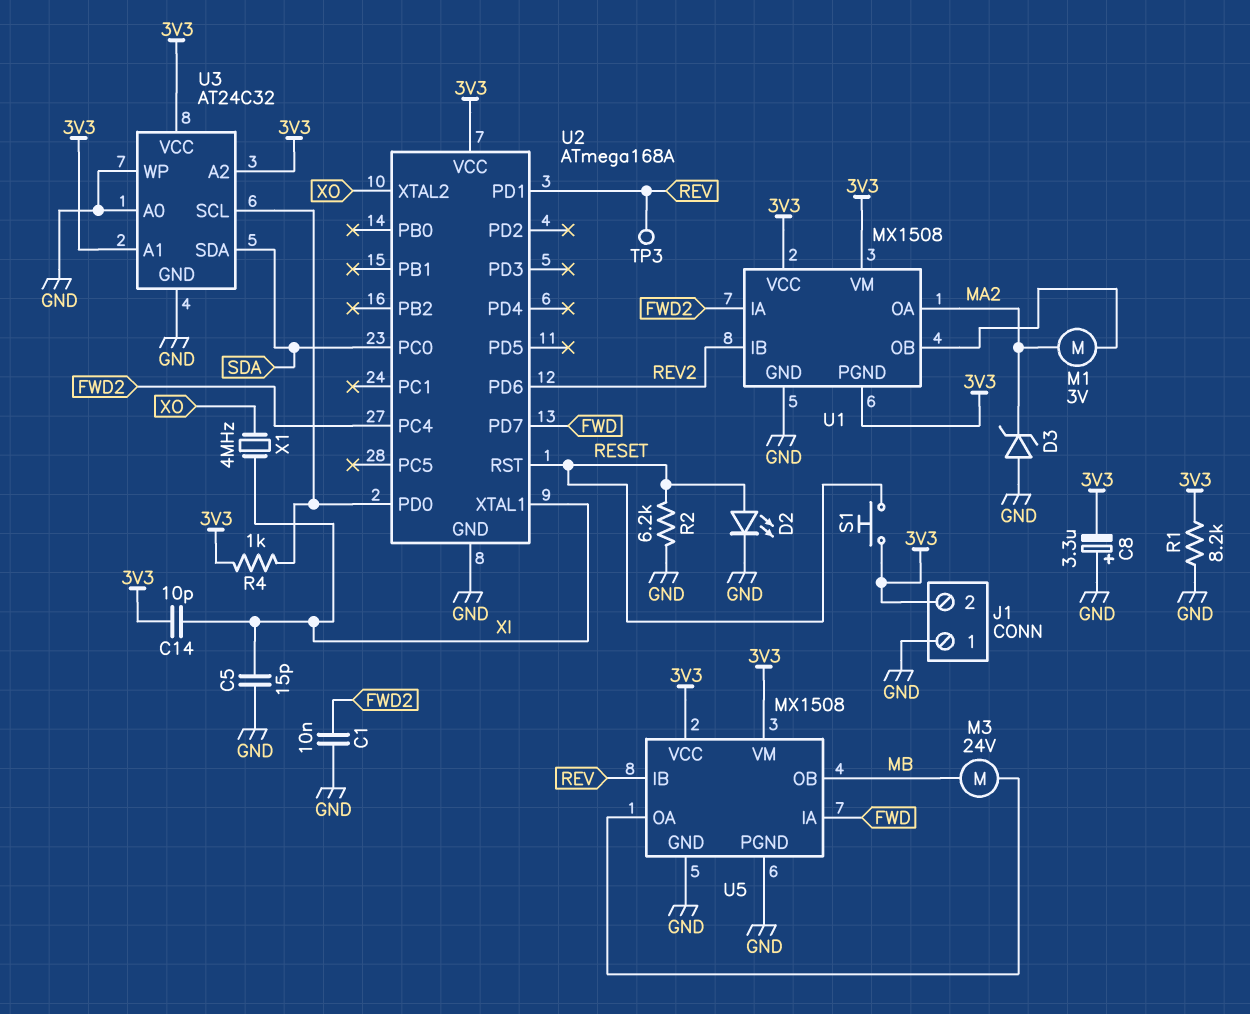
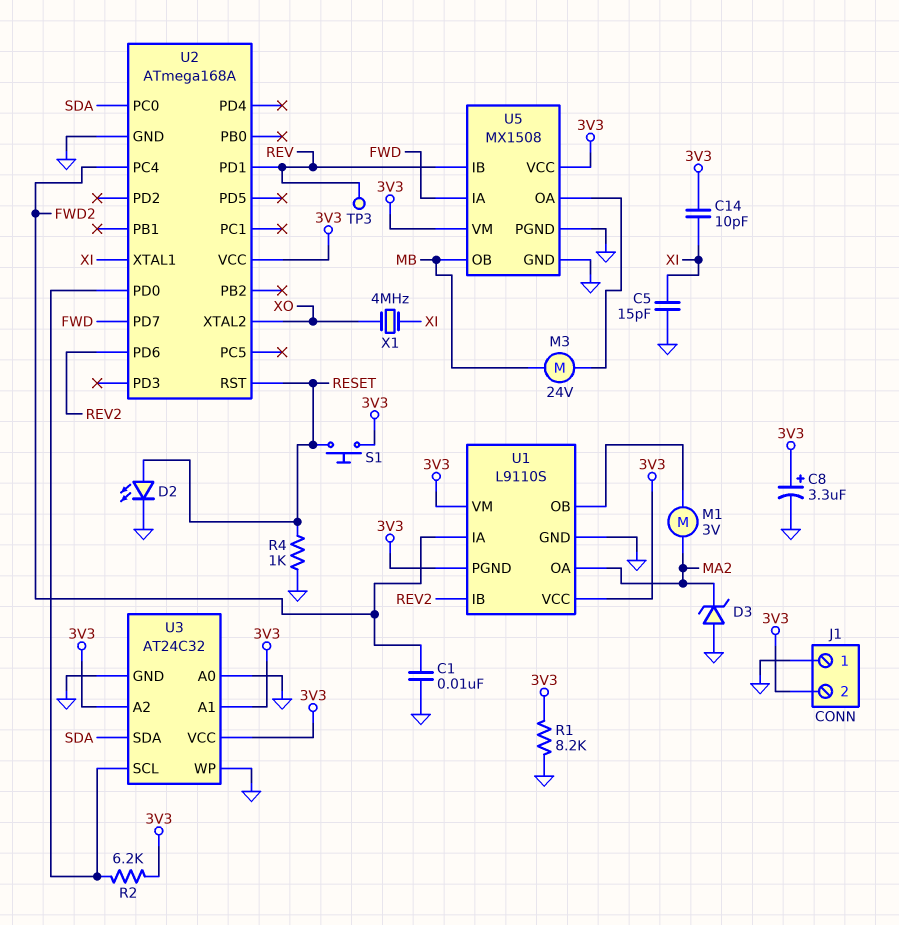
C8: 3.3uF (plus GND, minus 3V3) -> 3.3uF (plus 3V3, minus GND)
R2: 6.2k (GND, RESET) -> 6.2k (3V3, U2/PD0)
R4: 1k (3V3, U2/PD0) -> 1k (GND, RESET)
U1: MX1508 -> L9110S

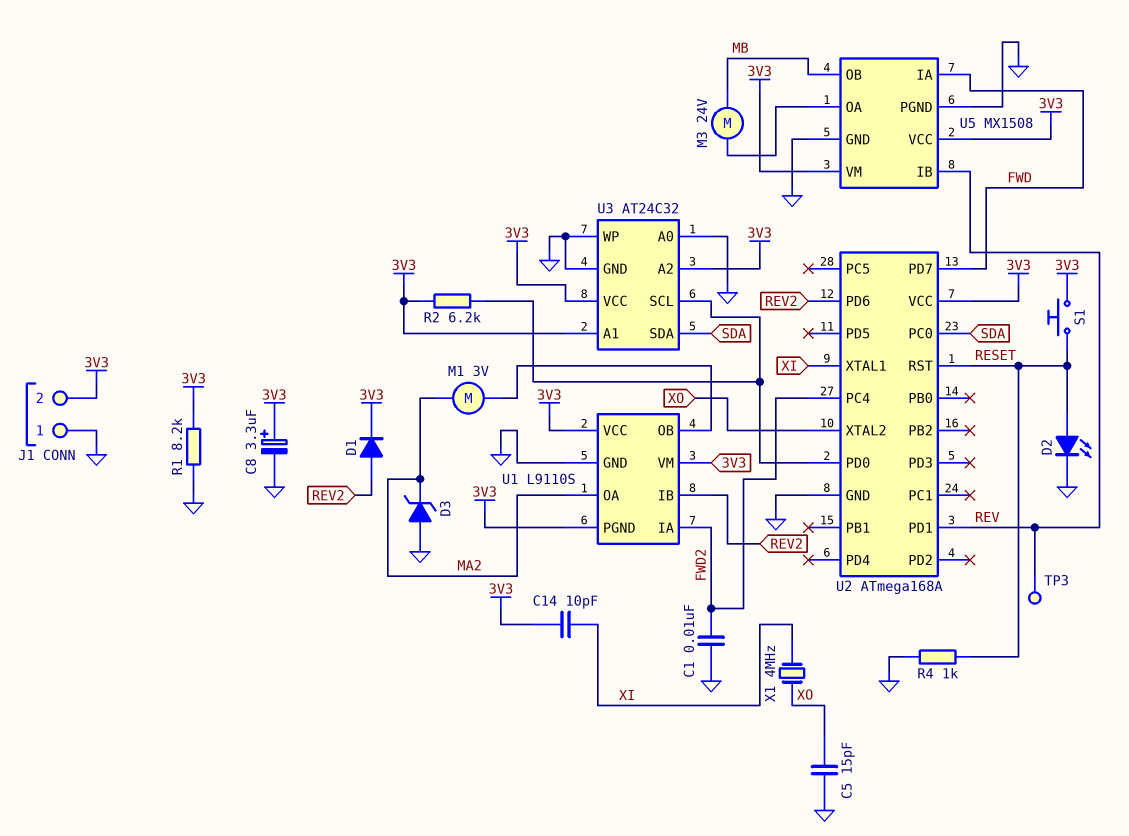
C5: 15pF (GND, XI) -> 15pF (GND, XO)
D1: none -> diode (A REV2, K 3V3)

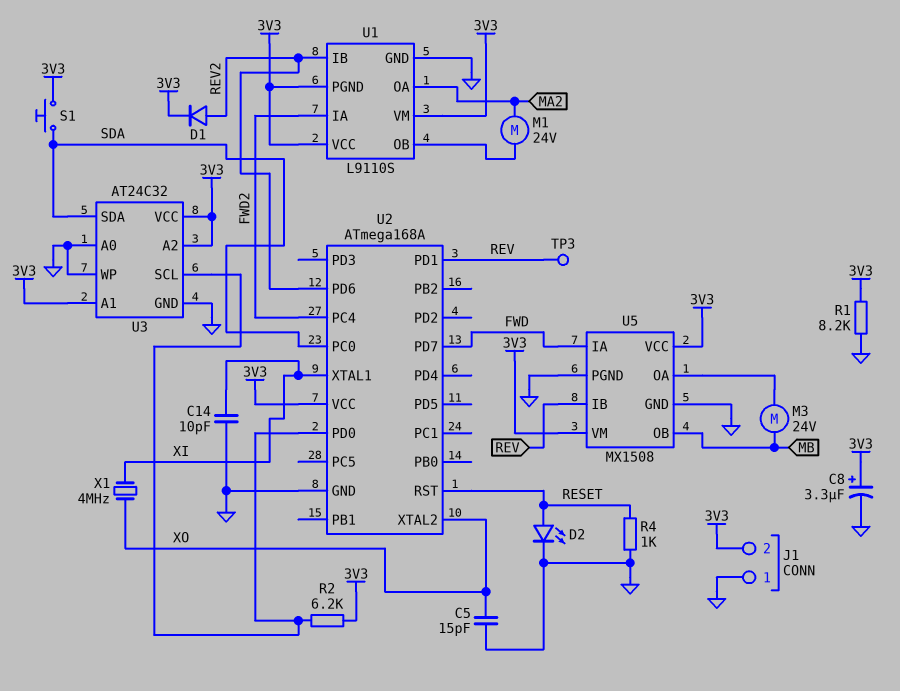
C1: 10nF (FWD2, GND) -> none
C14: 10pF (3V3, XI) -> 10pF (GND, XI)
D3: zener (A GND, K MA2) -> none
M1: motor 3V (MA2, U1/OB) -> motor 24V (MA2, U1/OB)
S1: button (3V3, RESET) -> button (3V3, SDA)

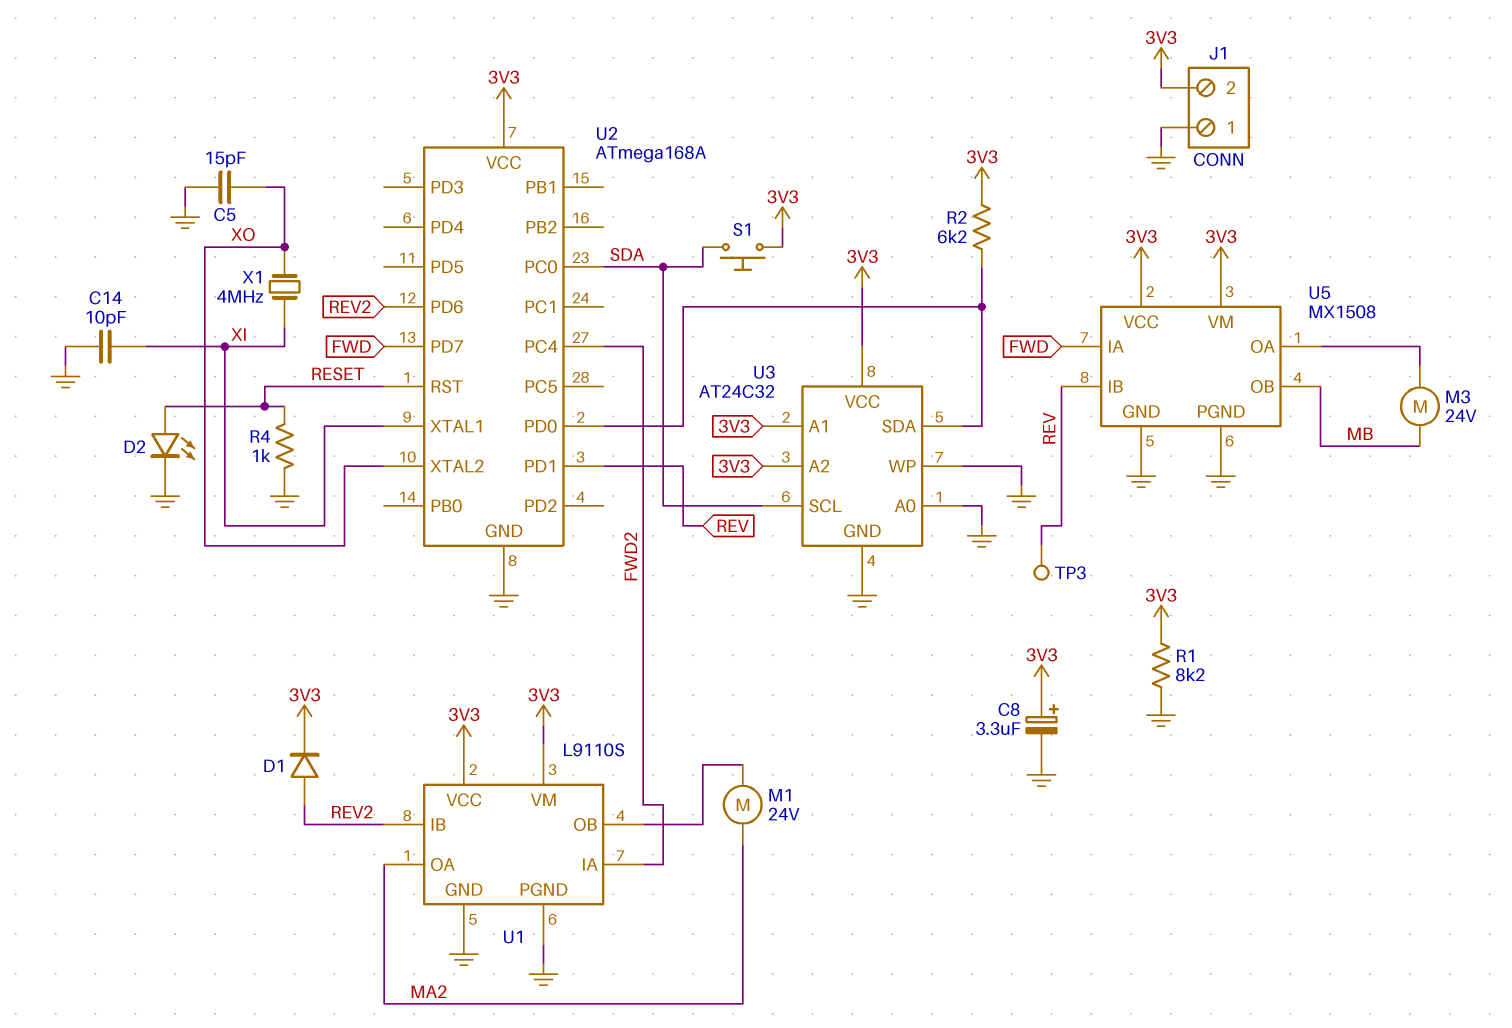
U1 pin PGND: 3V3 -> GND
U3 pin SCL: U2/PD0 -> SDA
U3 pin SDA: SDA -> U2/PD0

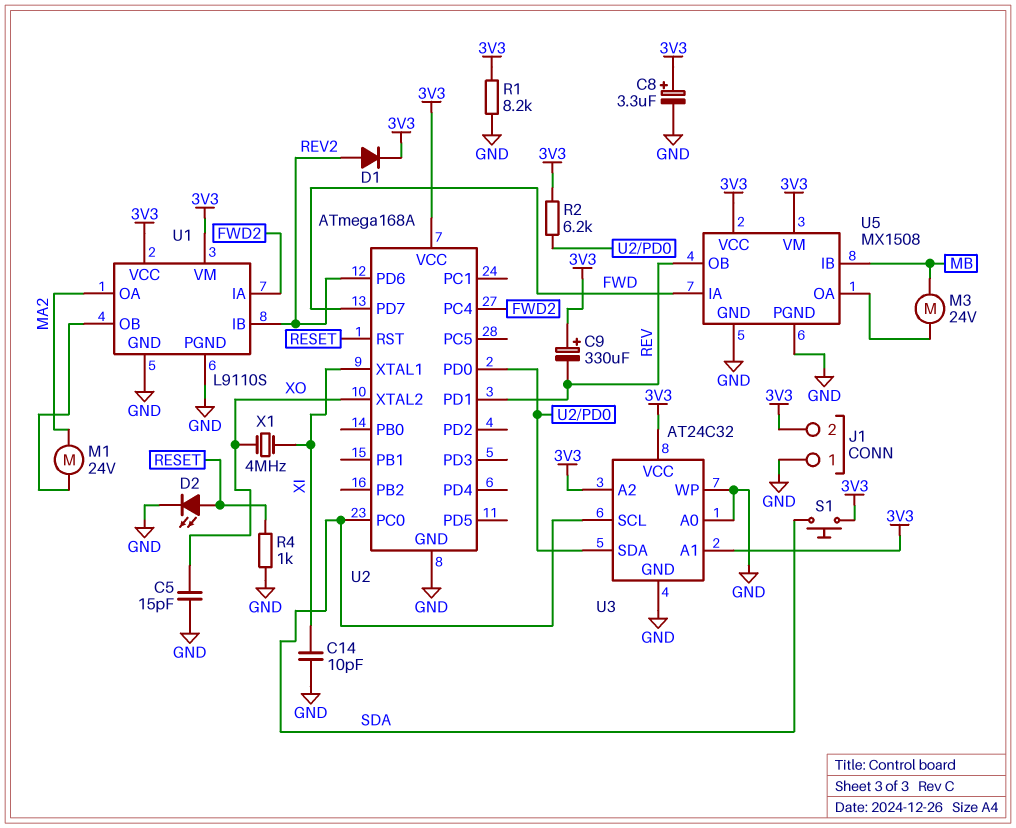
C9: none -> 330uF (plus 3V3, minus REV)
TP3: test point (REV) -> none
U5 pin IB: REV -> MB
U5 pin OB: MB -> REV

